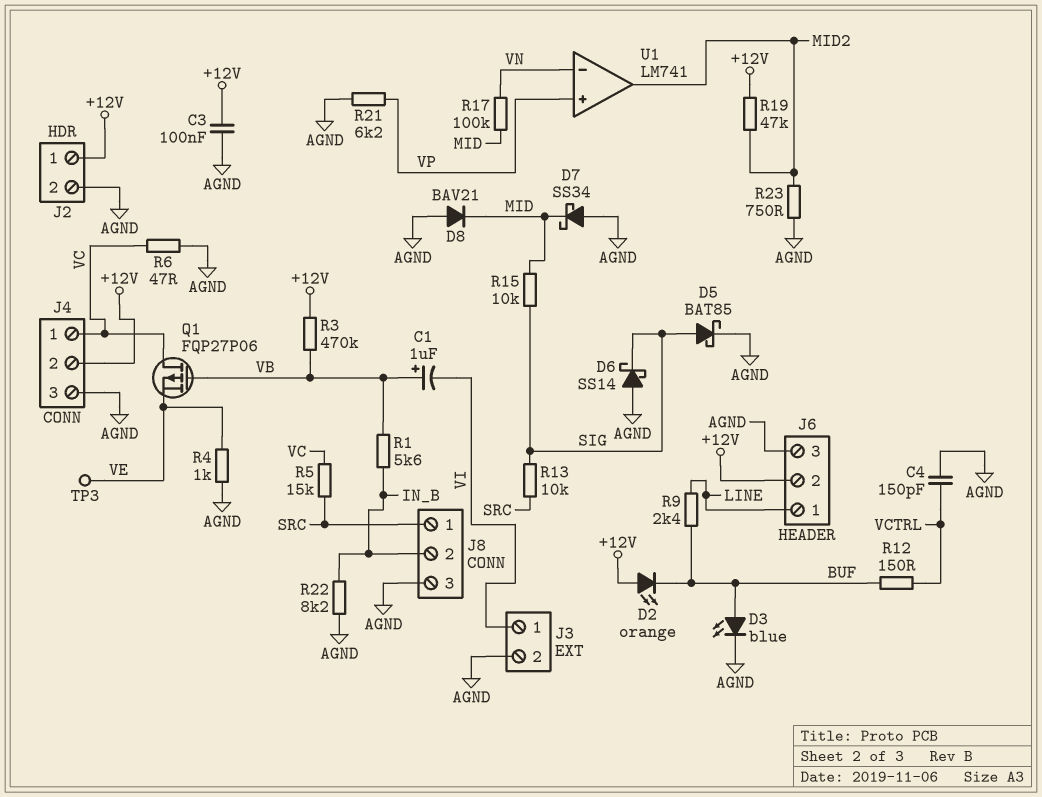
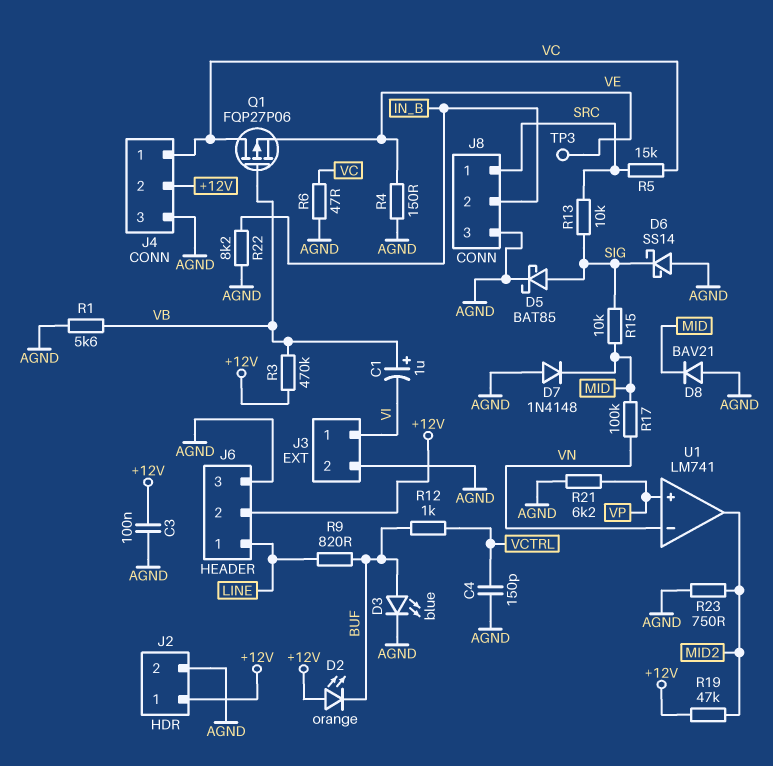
D7: schottky SS34 (A AGND, K MID) -> diode 1N4148 (A AGND, K MID)
R1: 5.6k (IN_B, VB) -> 5.6k (AGND, VB)
R4: 1k (AGND, VE) -> 150 (AGND, VE)
R9: 2.4k (BUF, LINE) -> 820 (BUF, LINE)
R12: 150 (BUF, VCTRL) -> 1k (BUF, VCTRL)

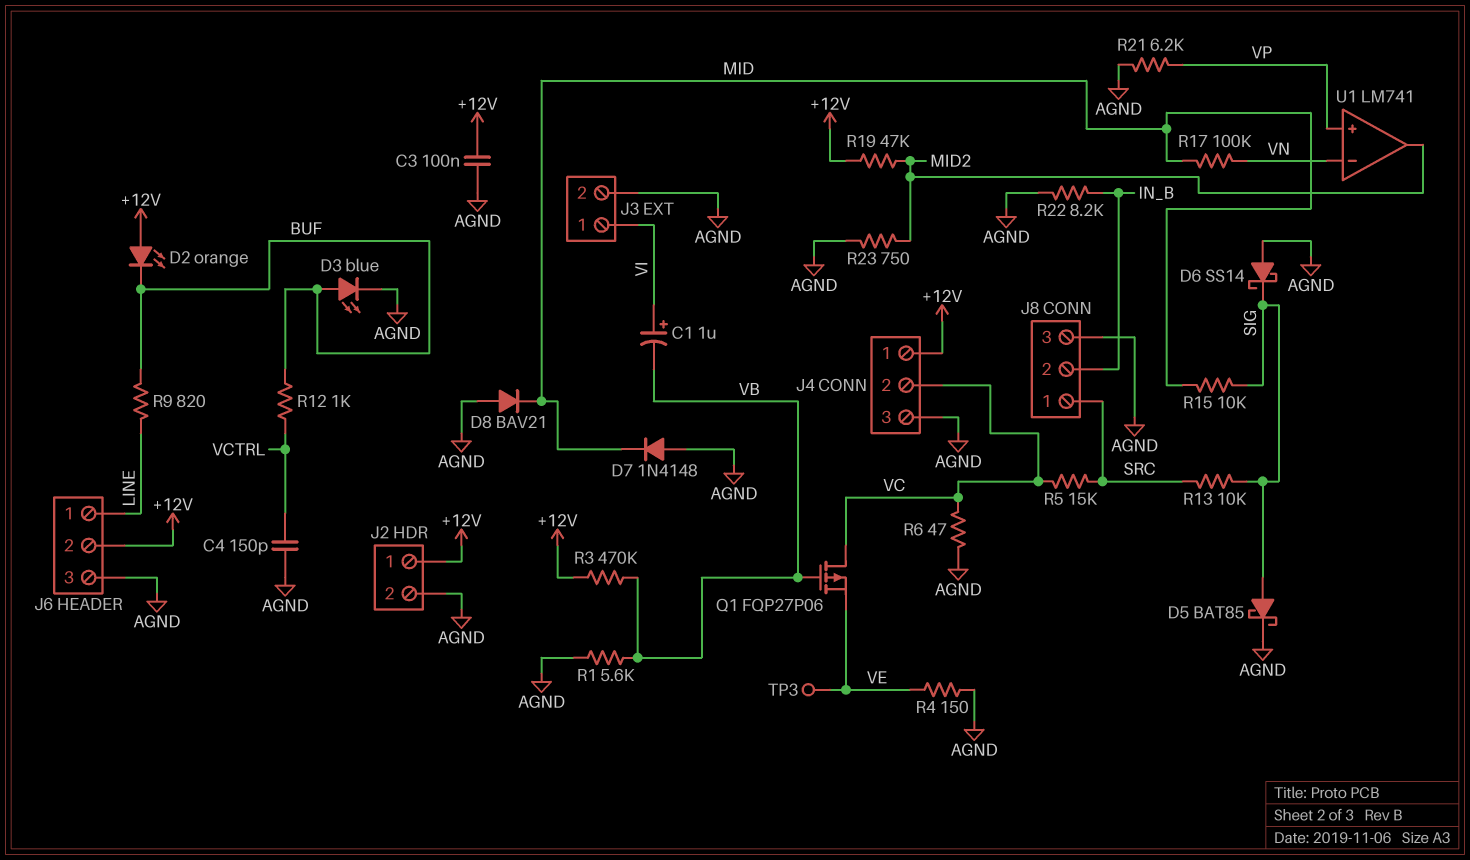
C1: 1uF (plus VB, minus VI) -> 1uF (plus VI, minus VB)
J4 pin 1: VC -> +12V
J4 pin 2: +12V -> VC

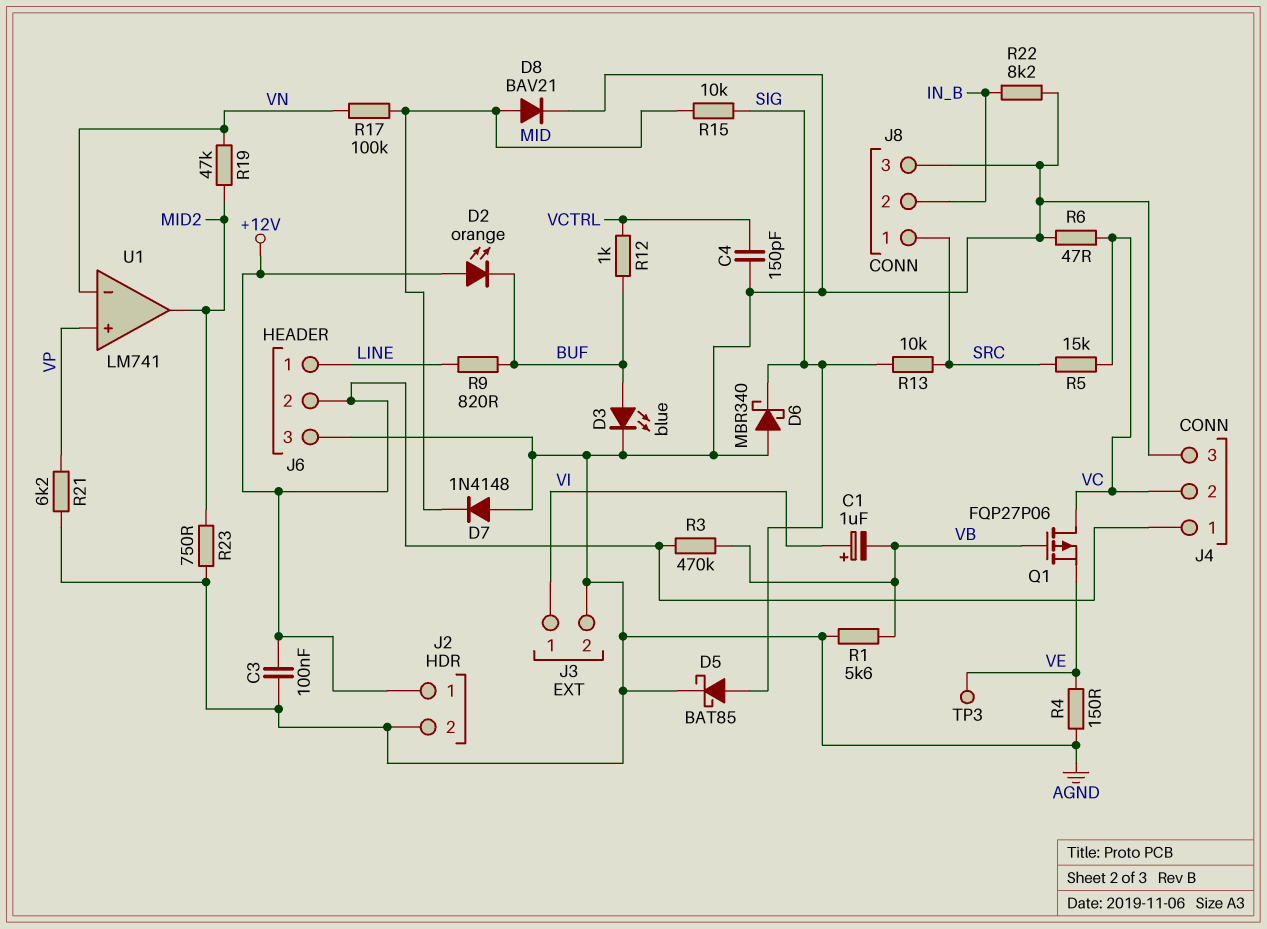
D6: schottky SS14 (A AGND, K SIG) -> schottky MBR340 (A AGND, K SIG)
D8: diode BAV21 (A AGND, K MID) -> diode BAV21 (A MID, K AGND)
R19: 47k (+12V, MID2) -> 47k (MID2, VN)

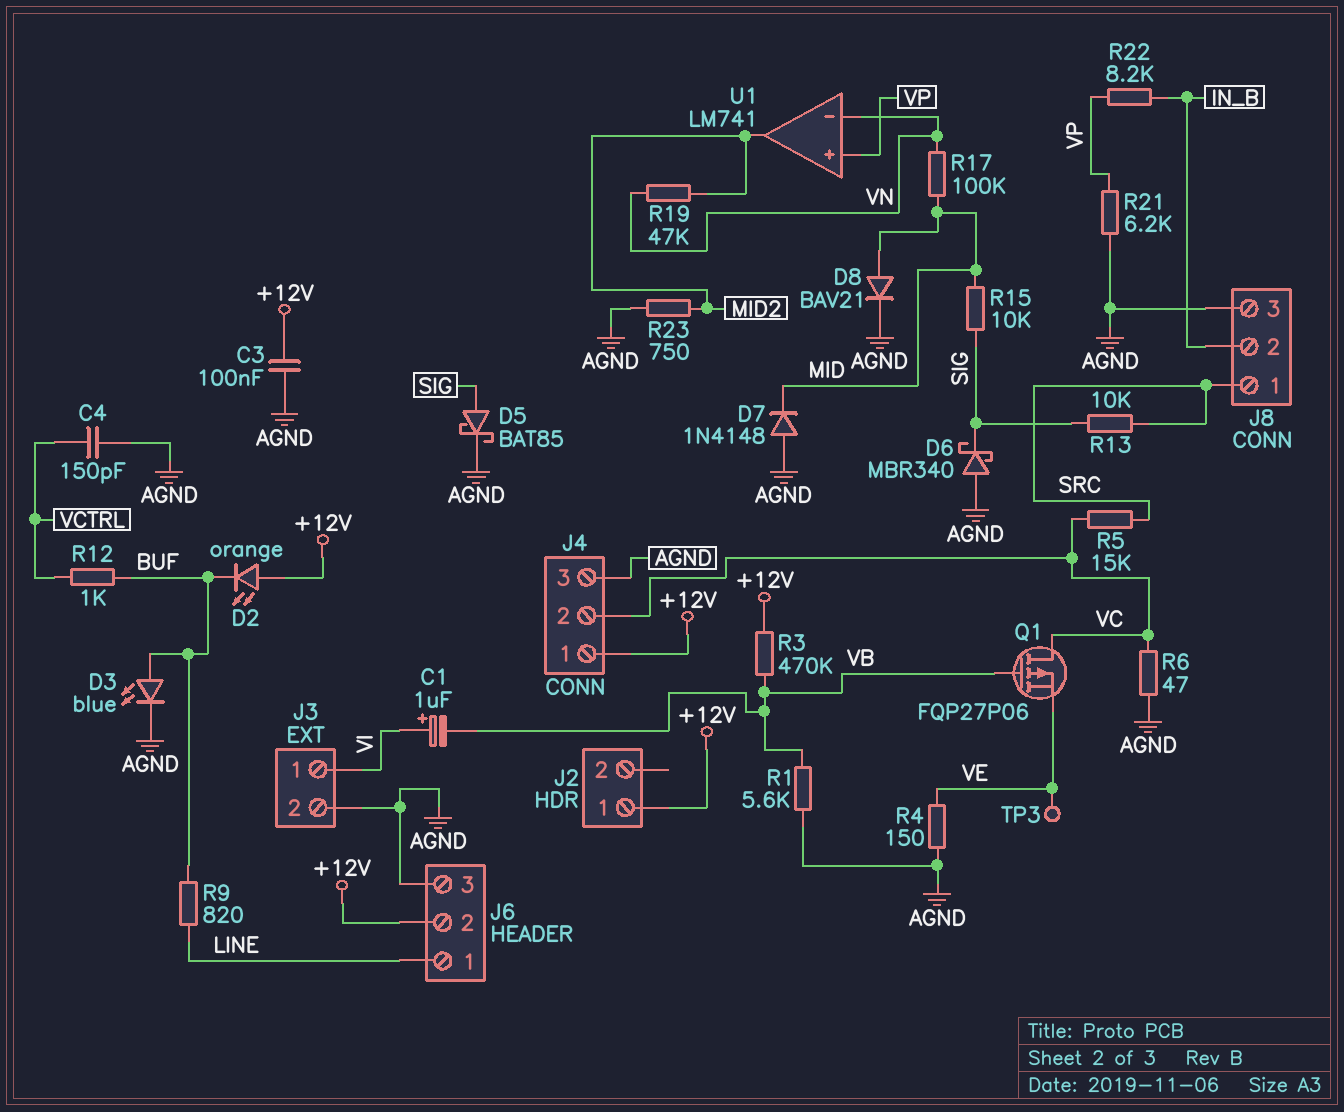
J2 pin 2: AGND -> none
R22: 8.2k (AGND, IN_B) -> 8.2k (IN_B, VP)

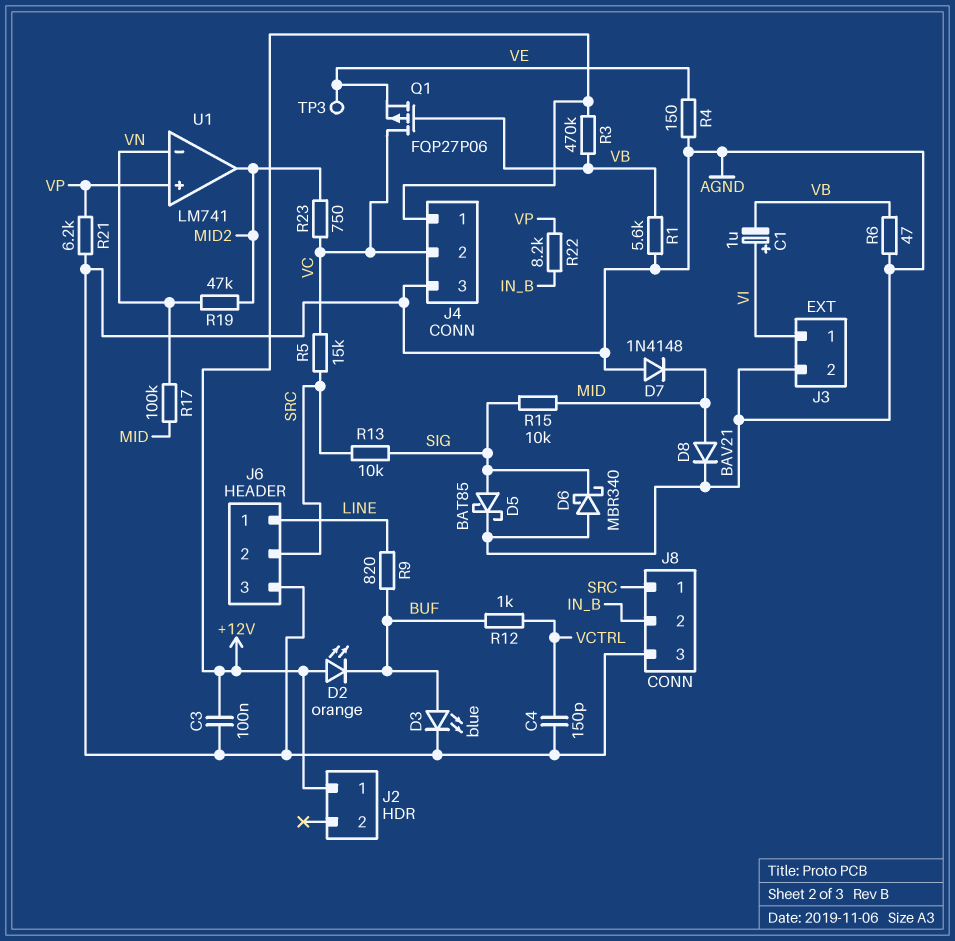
J6 pin 2: +12V -> SRC
R6: 47 (AGND, VC) -> 47 (AGND, VB)
R23: 750 (AGND, MID2) -> 750 (MID2, VC)

